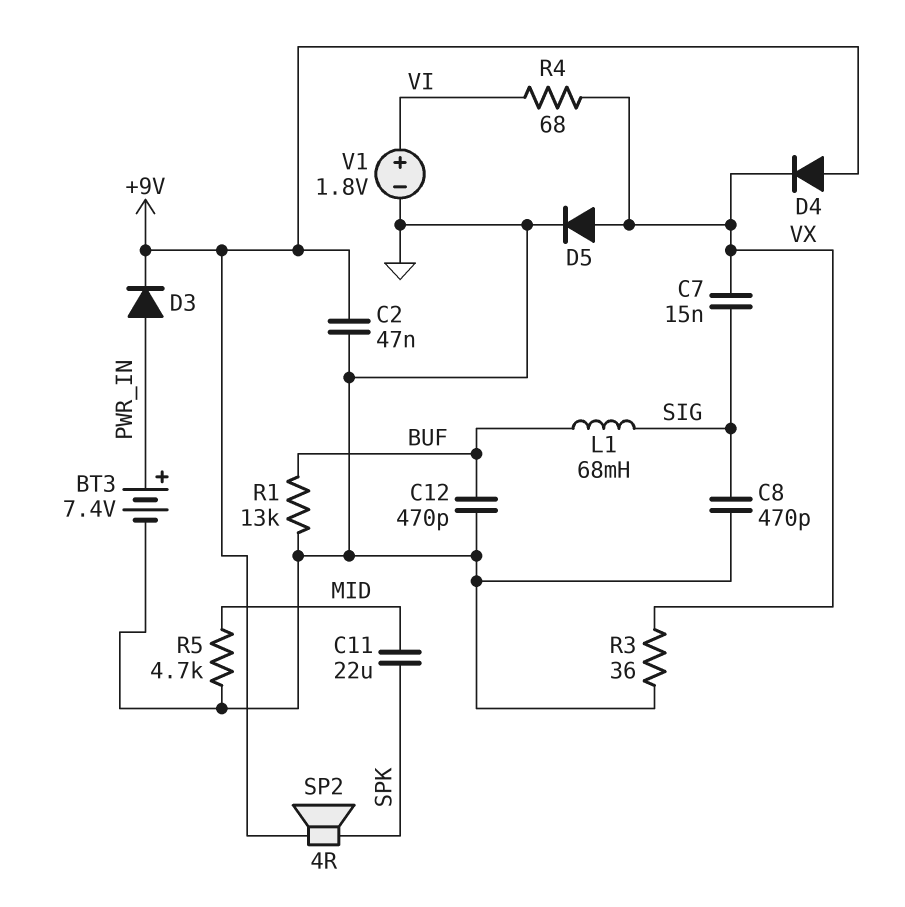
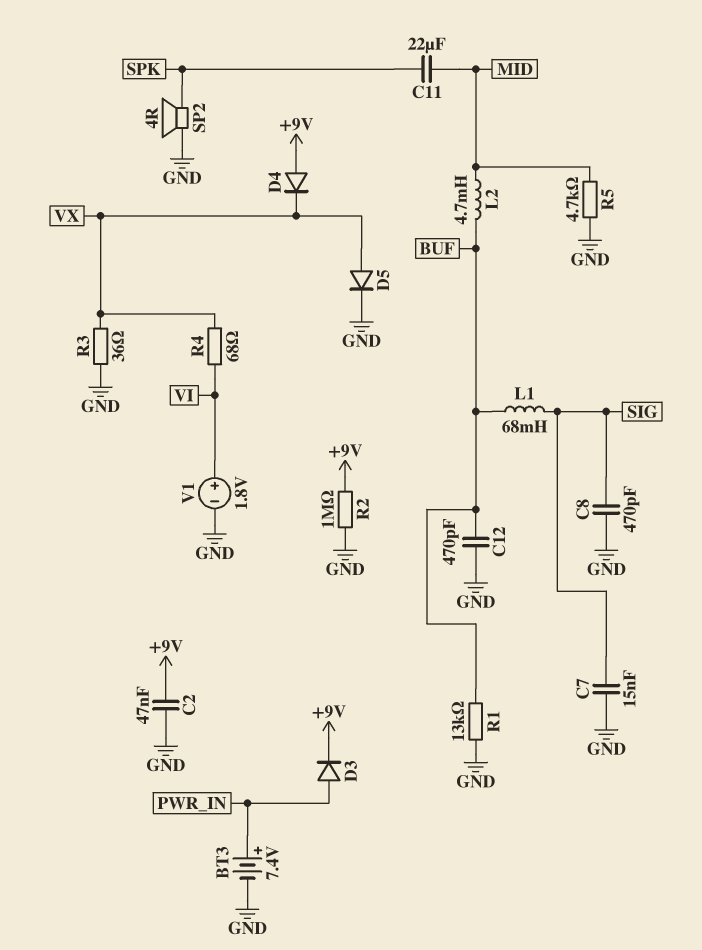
C7: 15nF (SIG, VX) -> 15nF (GND, SIG)
L2: none -> 4.7mH (BUF, MID)
R2: none -> 1M (+9V, GND)
SP2: speaker 4R (+9V, SPK) -> speaker 4R (GND, SPK)

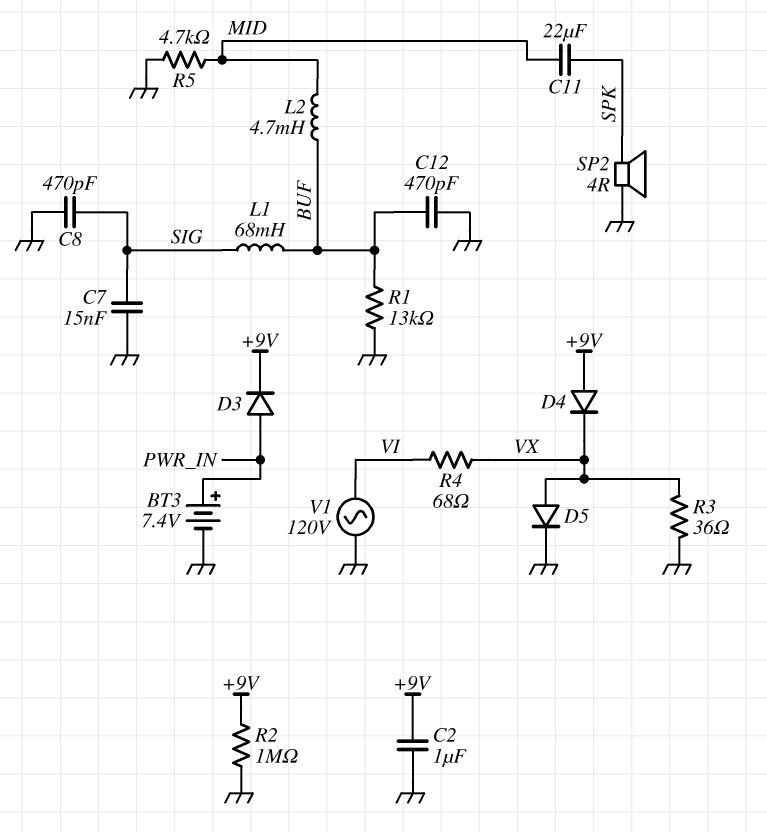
C2: 47nF (+9V, GND) -> 1uF (+9V, GND)
V1: 1.8V (plus VI, minus GND) -> AC 120V (GND, VI)

